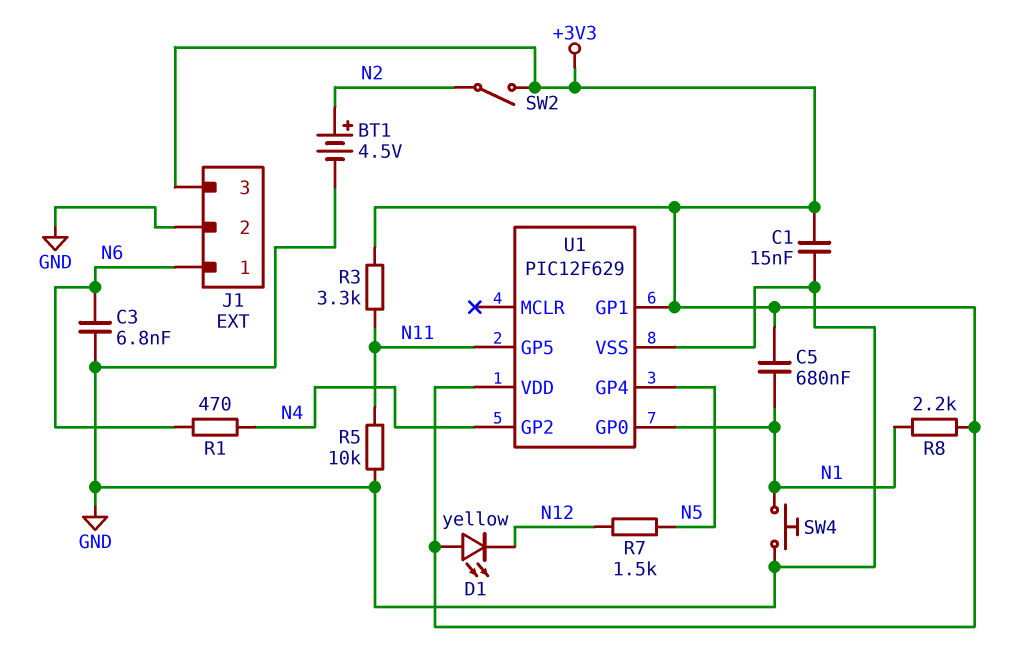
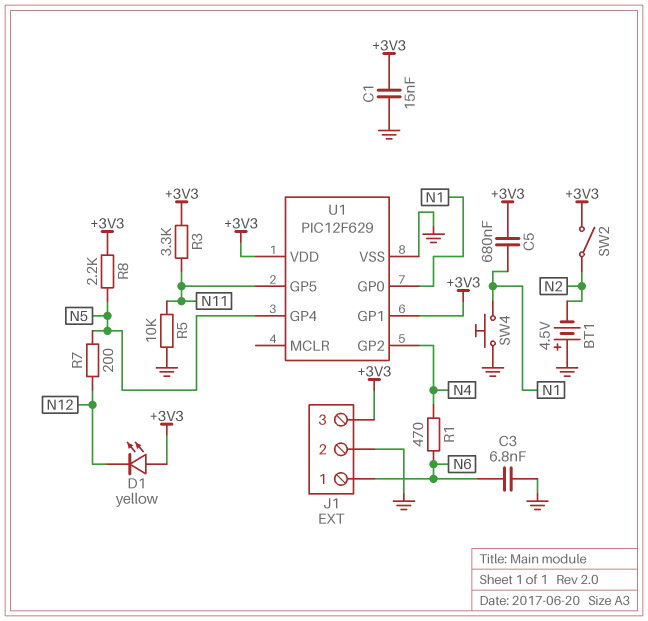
BT1: 4.5V (plus N2, minus GND) -> 4.5V (plus GND, minus N2)
R7: 1.5k (N5, N12) -> 200 (N5, N12)
R8: 2.2k (+3V3, N1) -> 2.2k (+3V3, N5)

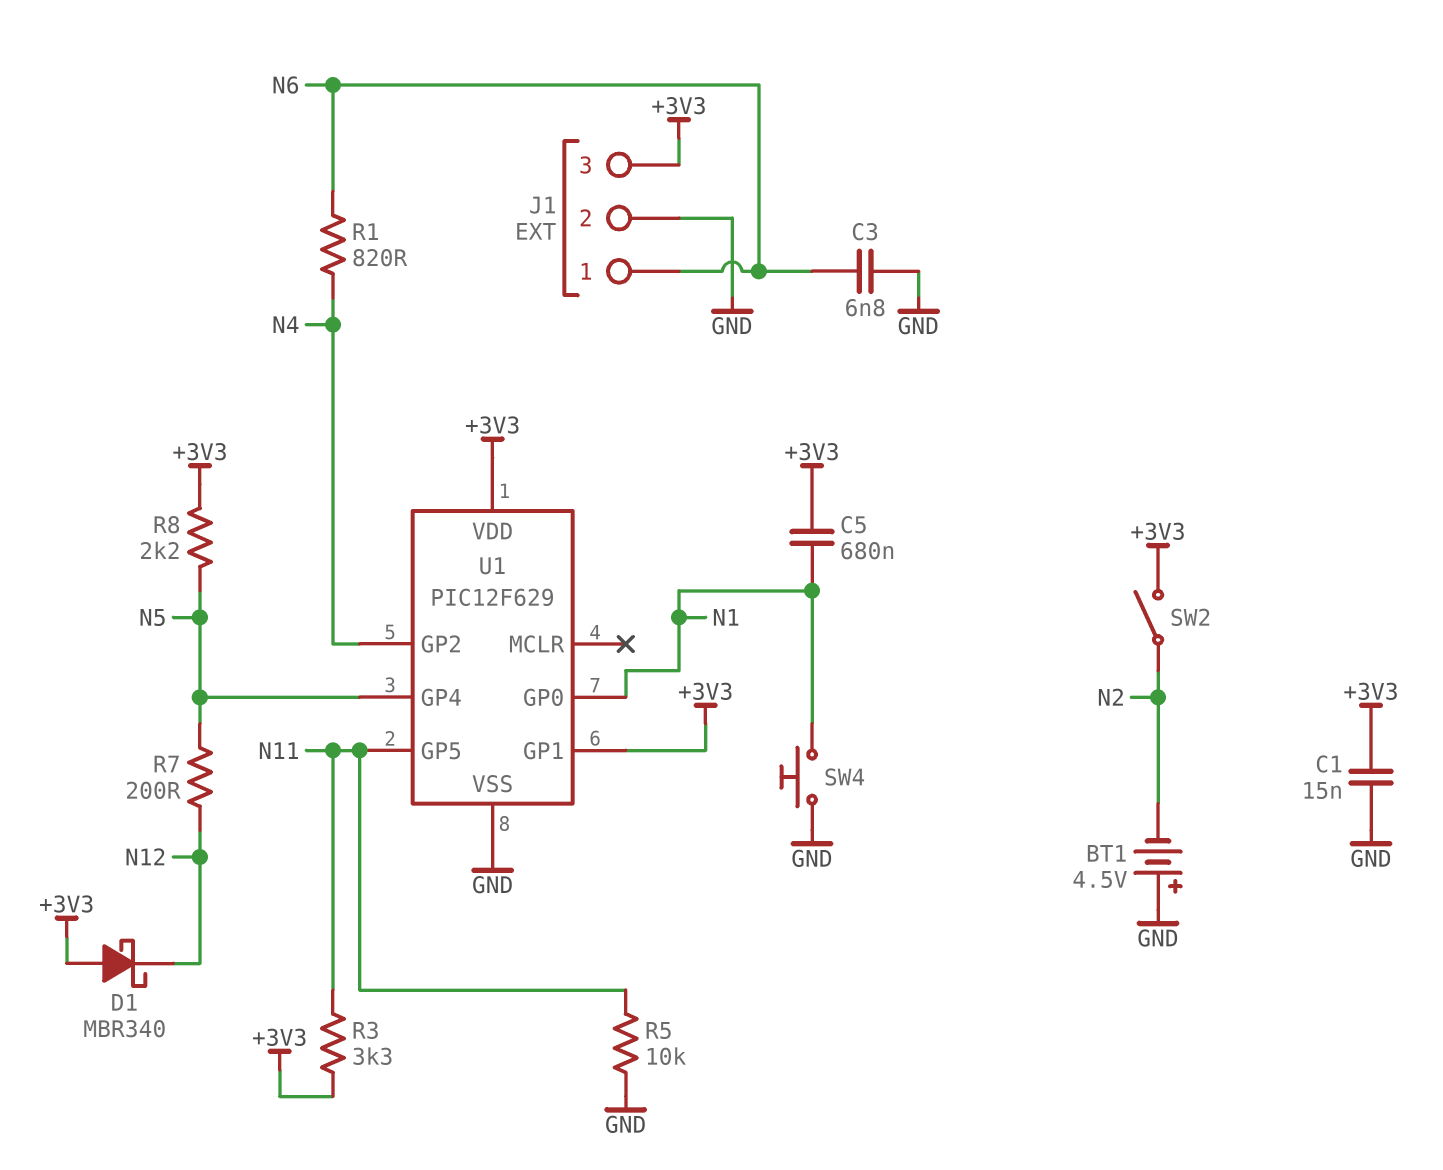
D1: LED yellow (A +3V3, K N12) -> schottky MBR340 (A +3V3, K N12)
R1: 470 (N4, N6) -> 820 (N4, N6)

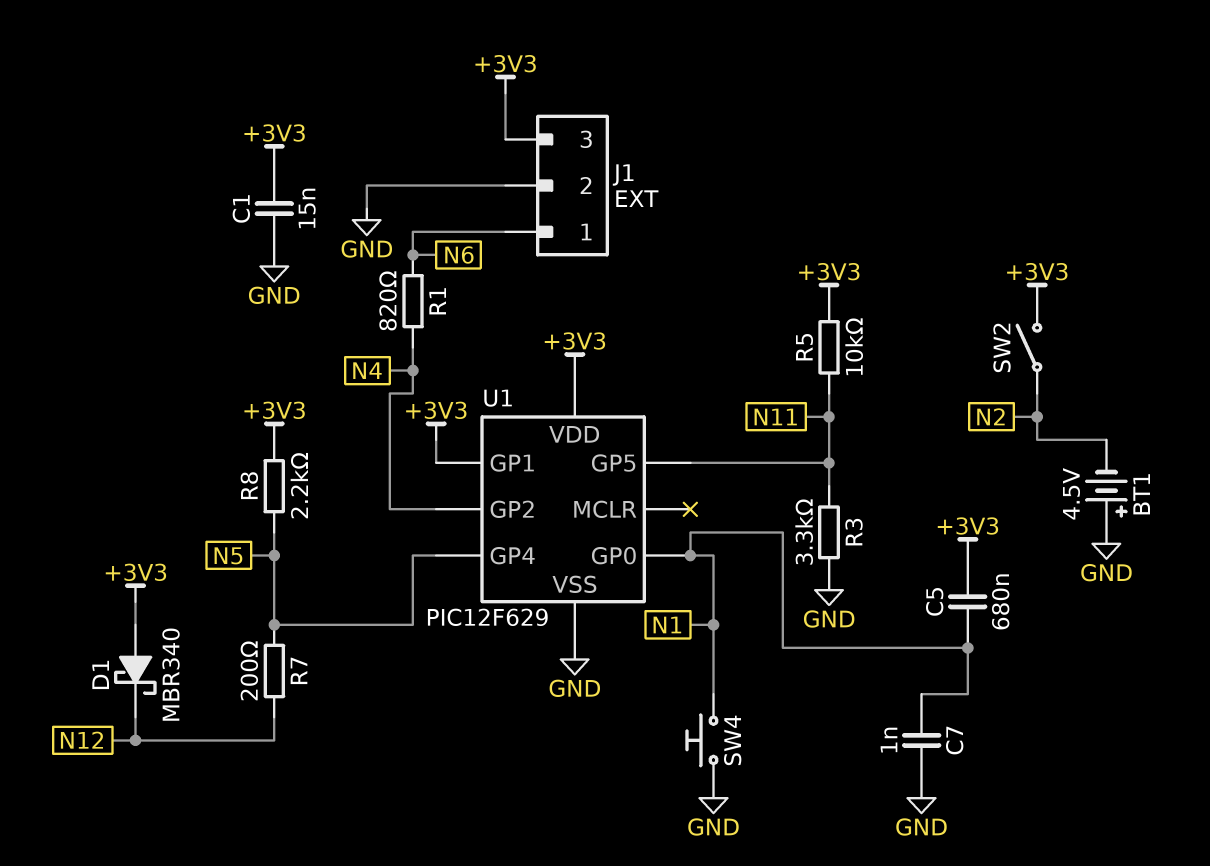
C3: 6.8nF (GND, N6) -> none
C7: none -> 1nF (GND, N1)
R3: 3.3k (+3V3, N11) -> 3.3k (GND, N11)
R5: 10k (GND, N11) -> 10k (+3V3, N11)

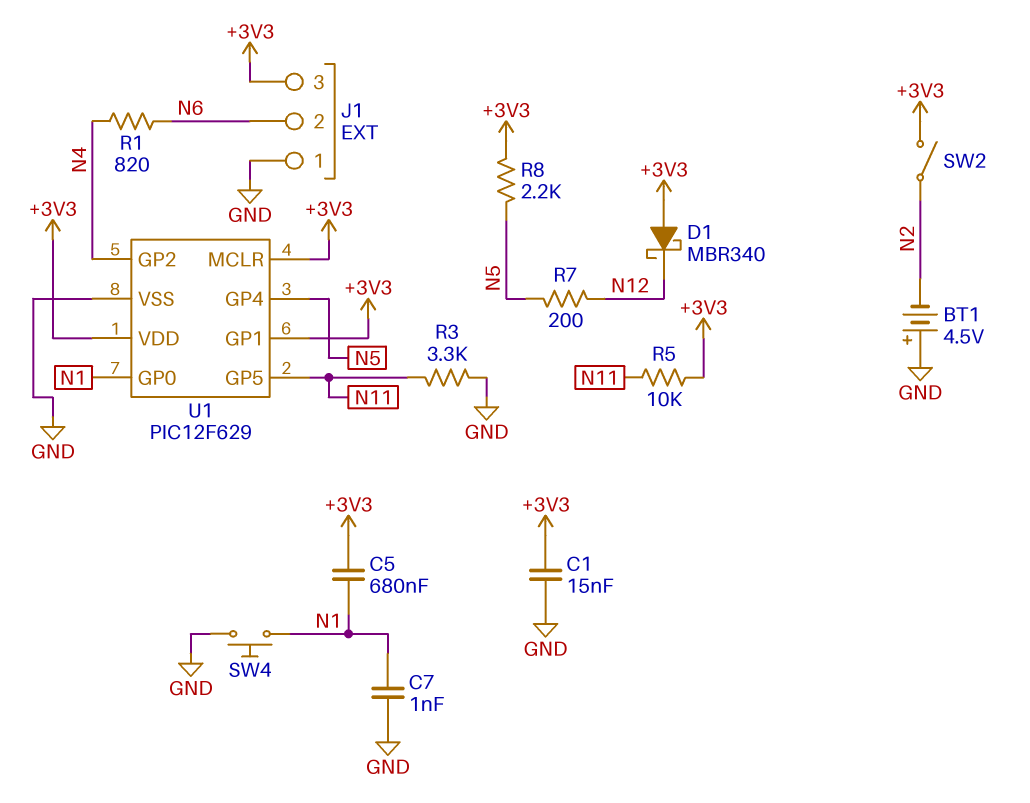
J1 pin 1: N6 -> GND
J1 pin 2: GND -> N6
U1 pin MCLR: none -> +3V3

